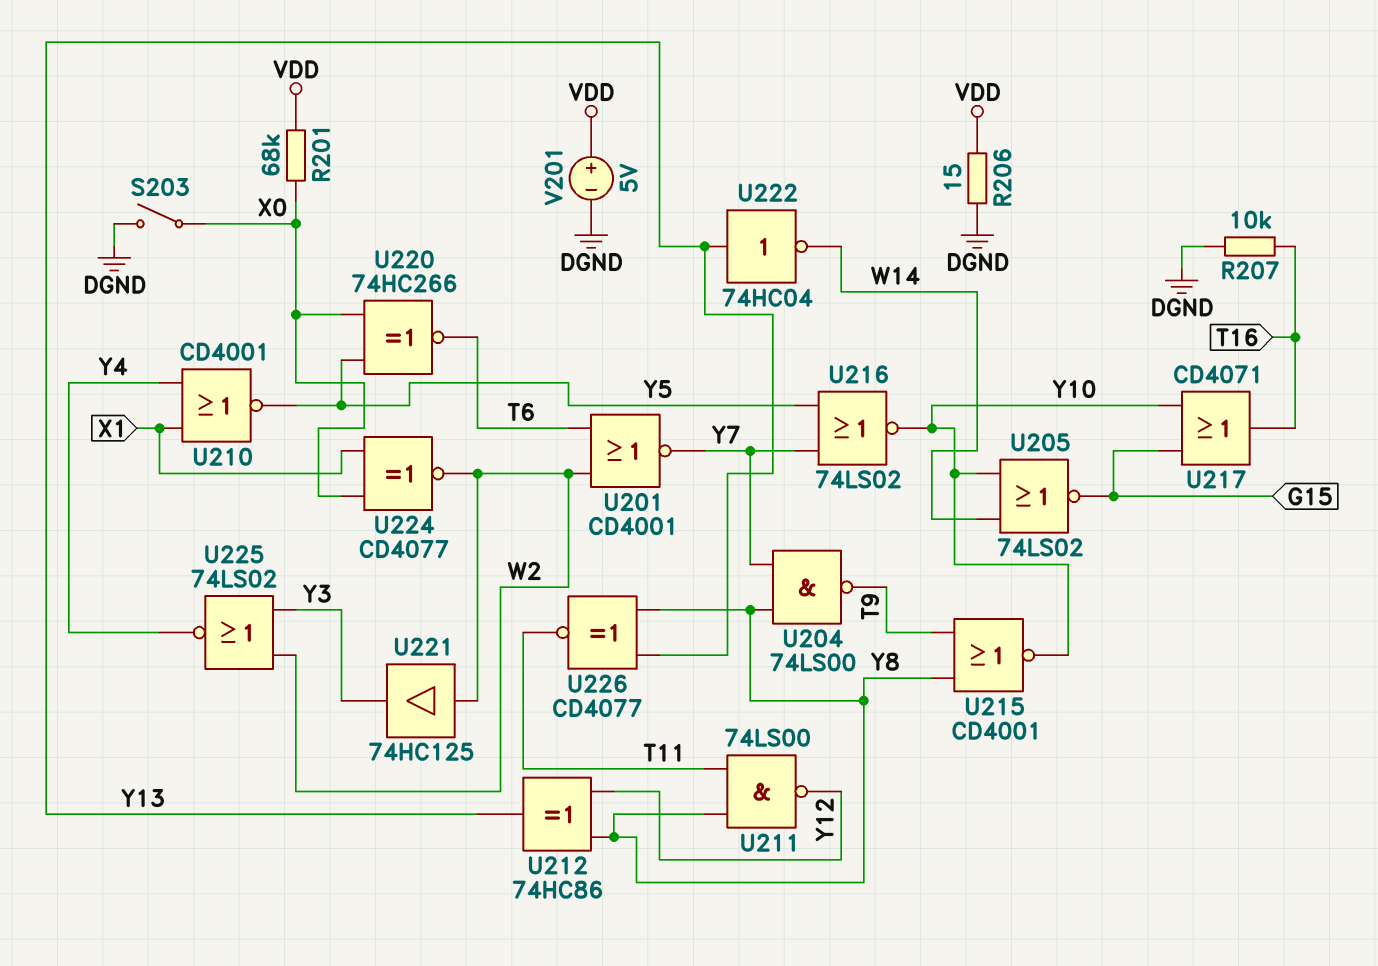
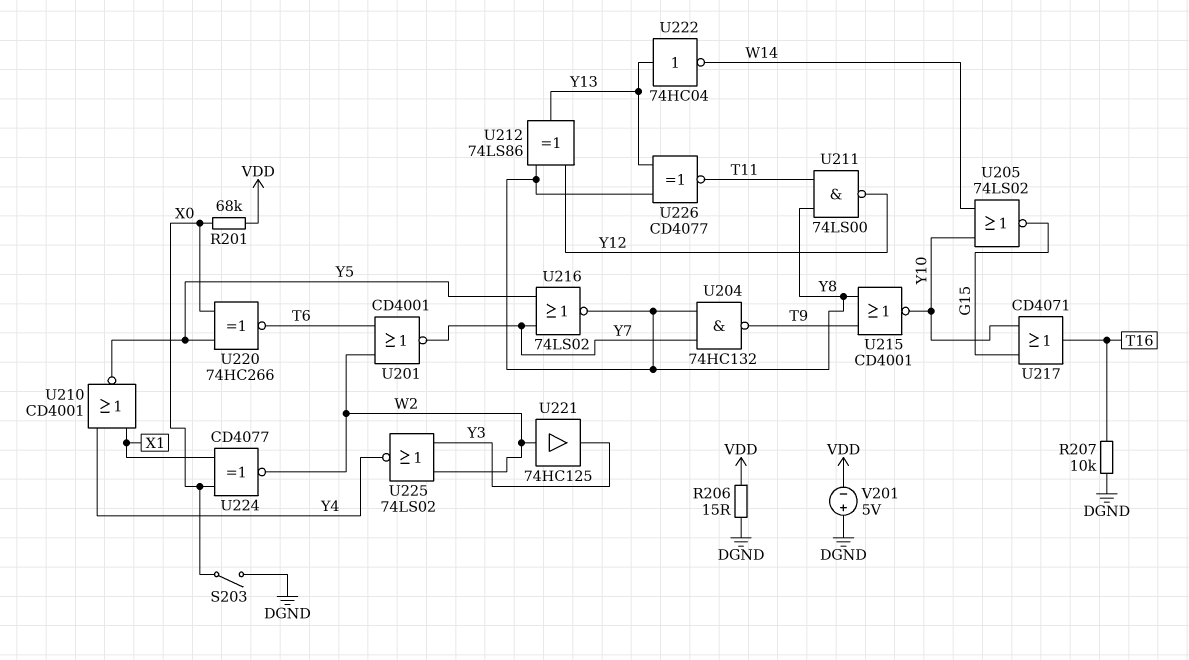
U204: NAND 74LS00 (in Y7, in Y8, out T9) -> NAND 74HC132 (in Y7, in Y8, out T9)
U212: XOR 74HC86 (in Y8, in Y12, out Y13) -> XOR 74LS86 (in Y8, in Y12, out Y13)
U216: NOR 74LS02 (in Y5, in Y7, out Y10) -> NOR 74LS02 (in Y5, in Y7, out Y8)
V201: 5V (plus VDD, minus DGND) -> 5V (plus DGND, minus VDD)

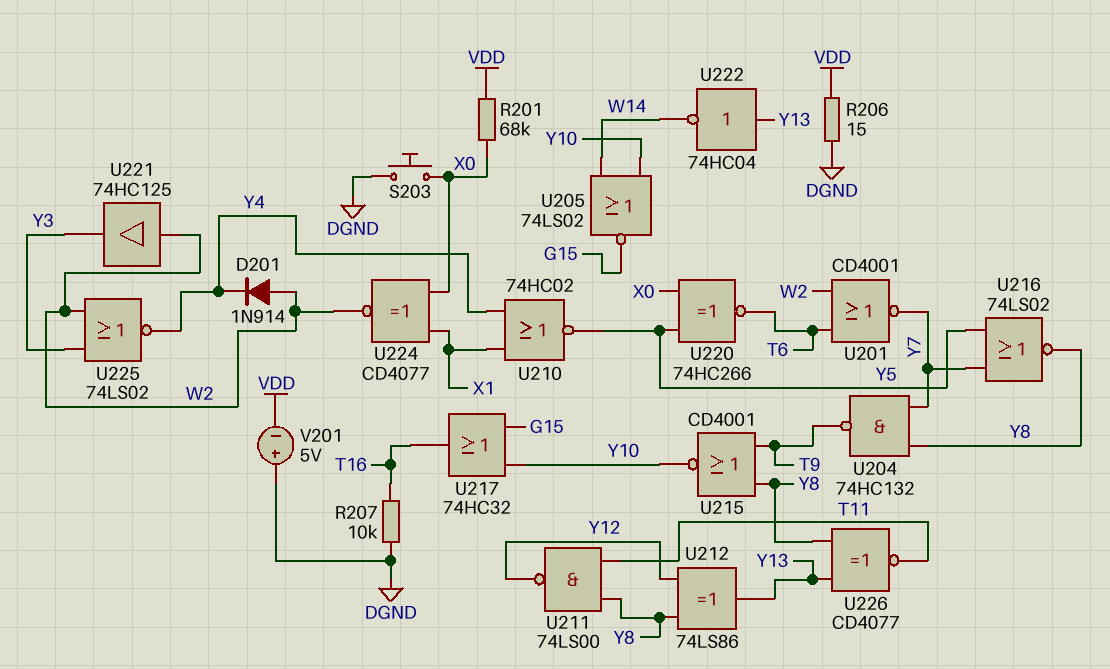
D201: none -> diode 1N914 (A W2, K Y4)
S203: switch (DGND, X0) -> button (DGND, X0)
U210: NOR CD4001 (in X1, in Y4, out Y5) -> NOR 74HC02 (in X1, in Y4, out Y5)
U217: OR CD4071 (in G15, in Y10, out T16) -> OR 74HC32 (in G15, in Y10, out T16)

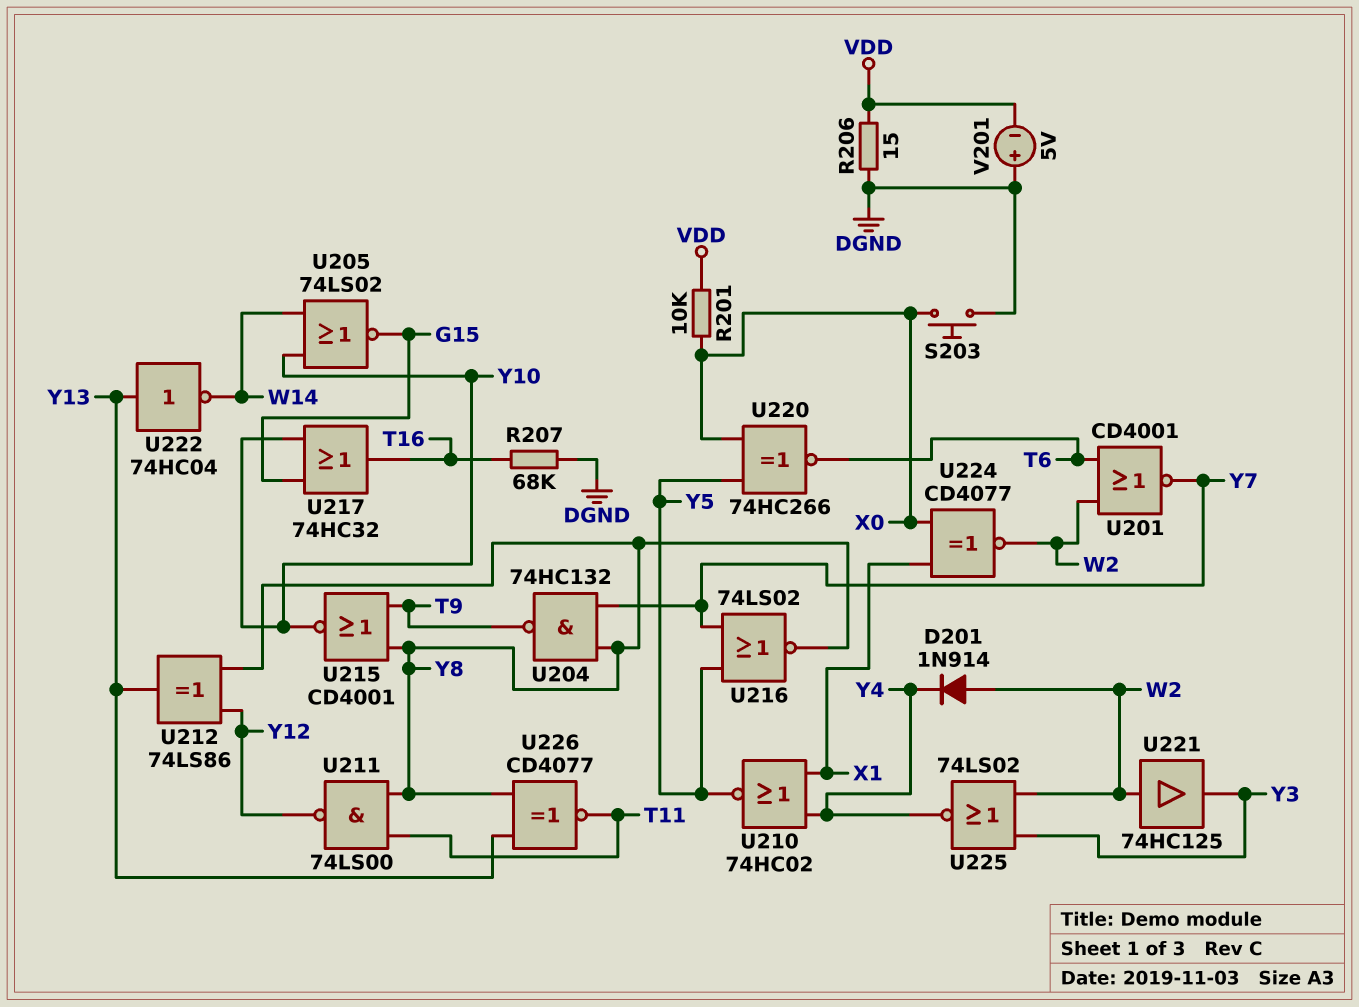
R201: 68k (VDD, X0) -> 10k (VDD, X0)
R207: 10k (DGND, T16) -> 68k (DGND, T16)

